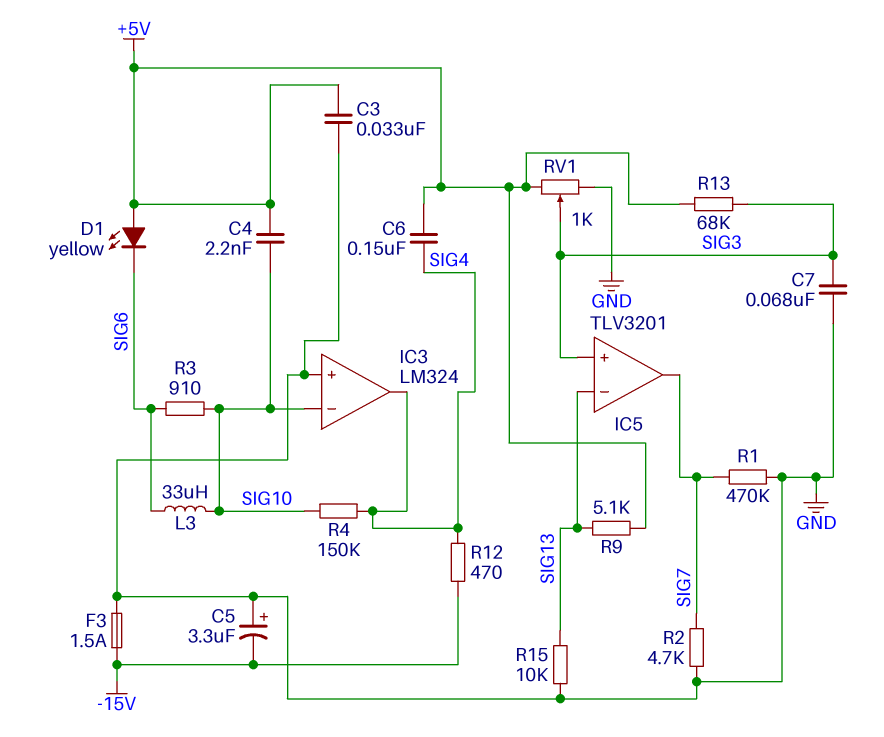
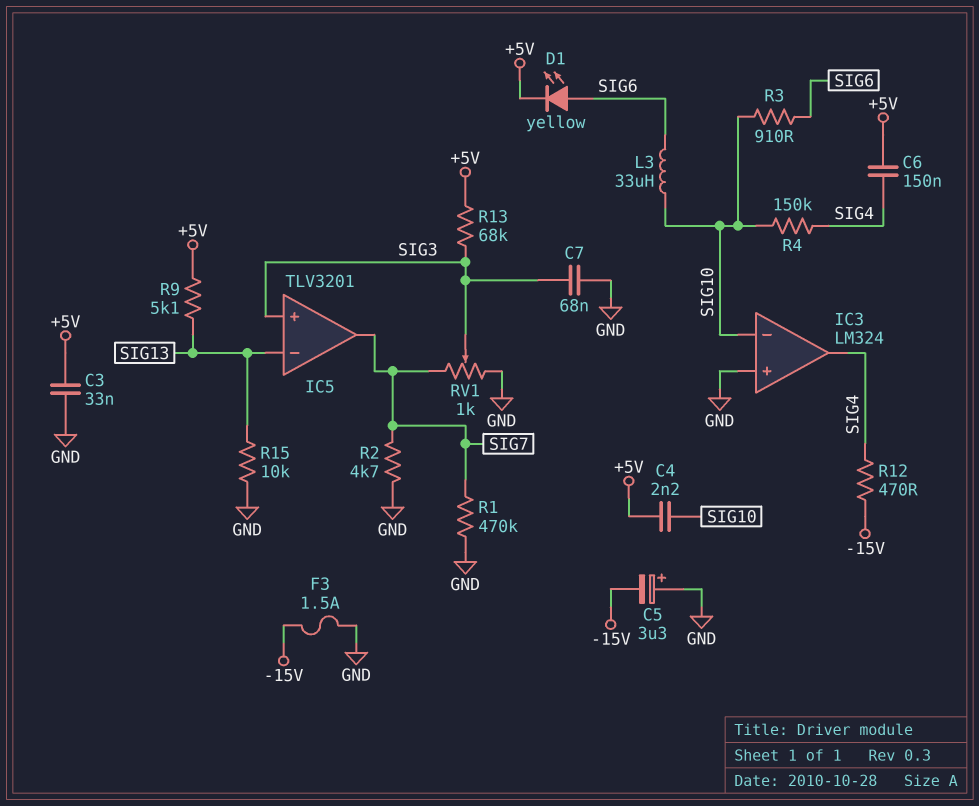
D1: LED yellow (A +5V, K SIG6) -> LED yellow (A SIG6, K +5V)
RV1: 1k (+5V, GND, wiper SIG3) -> 1k (GND, SIG7, wiper SIG3)

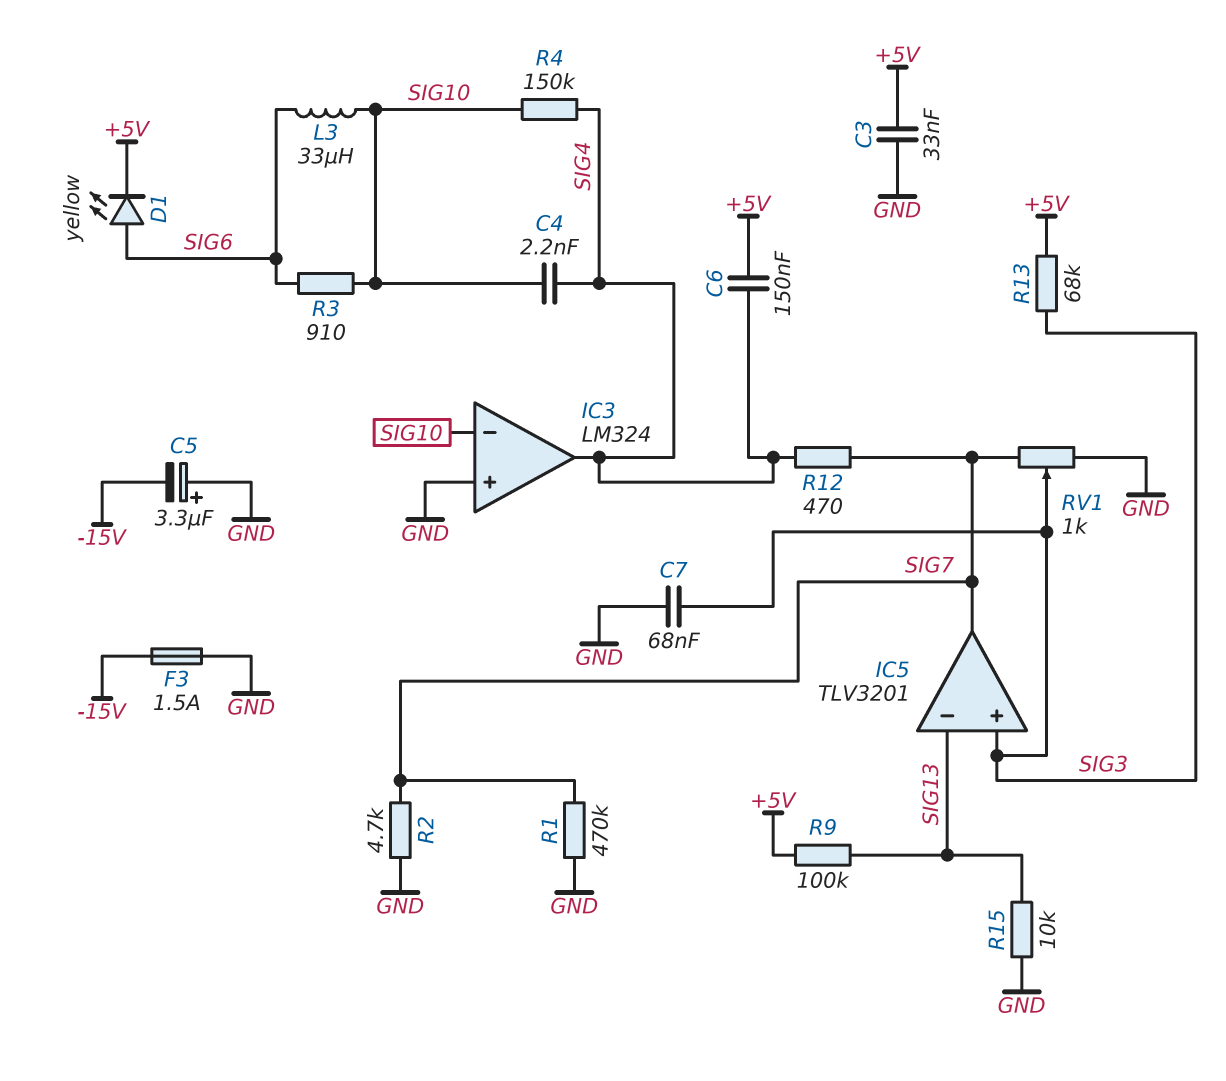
C4: 2.2nF (+5V, SIG10) -> 2.2nF (SIG4, SIG10)
R9: 5.1k (+5V, SIG13) -> 100k (+5V, SIG13)
R12: 470 (-15V, SIG4) -> 470 (SIG4, SIG7)

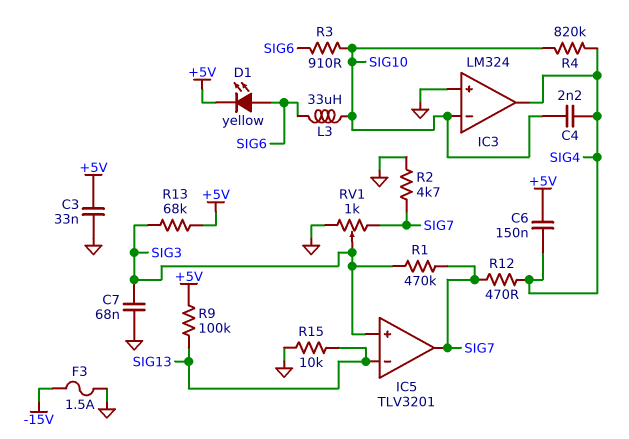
C5: 3.3uF (plus GND, minus -15V) -> none
R1: 470k (GND, SIG7) -> 470k (SIG3, SIG7)
R4: 150k (SIG4, SIG10) -> 820k (SIG4, SIG10)

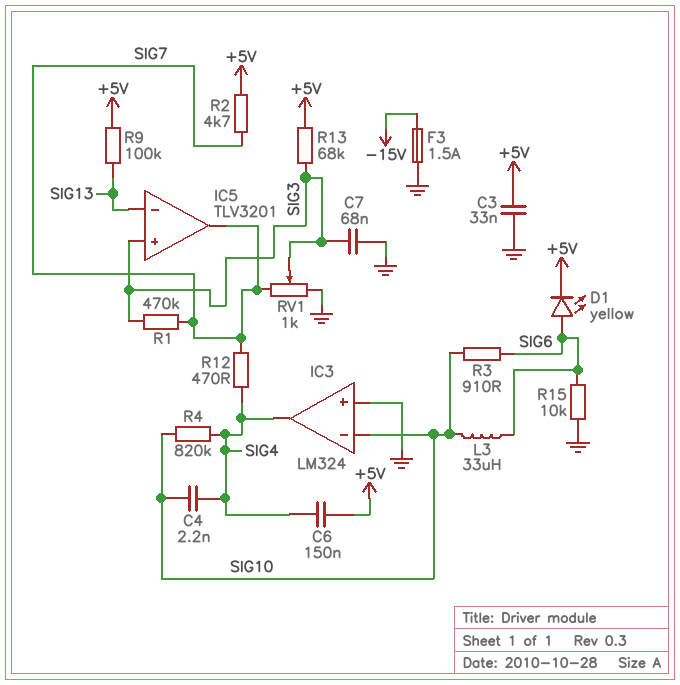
R2: 4.7k (GND, SIG7) -> 4.7k (+5V, SIG7)
R15: 10k (GND, SIG13) -> 10k (GND, SIG6)

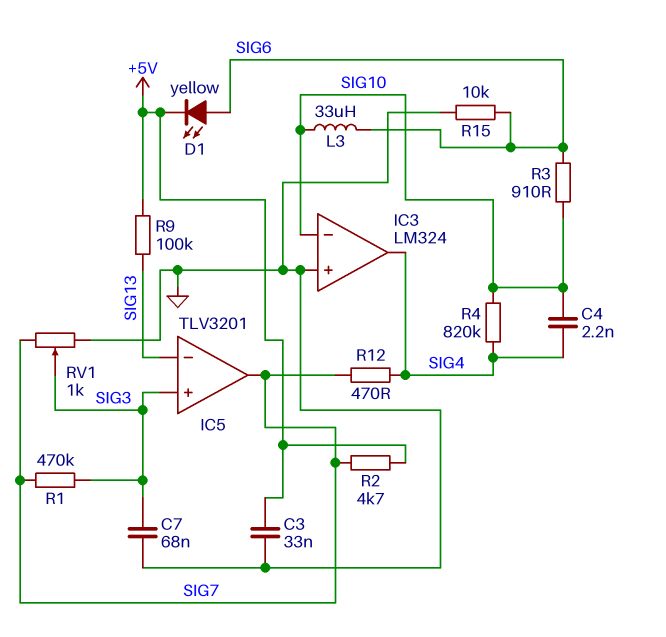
C6: 150nF (+5V, SIG4) -> none
F3: 1.5A (-15V, GND) -> none
R13: 68k (+5V, SIG3) -> none

